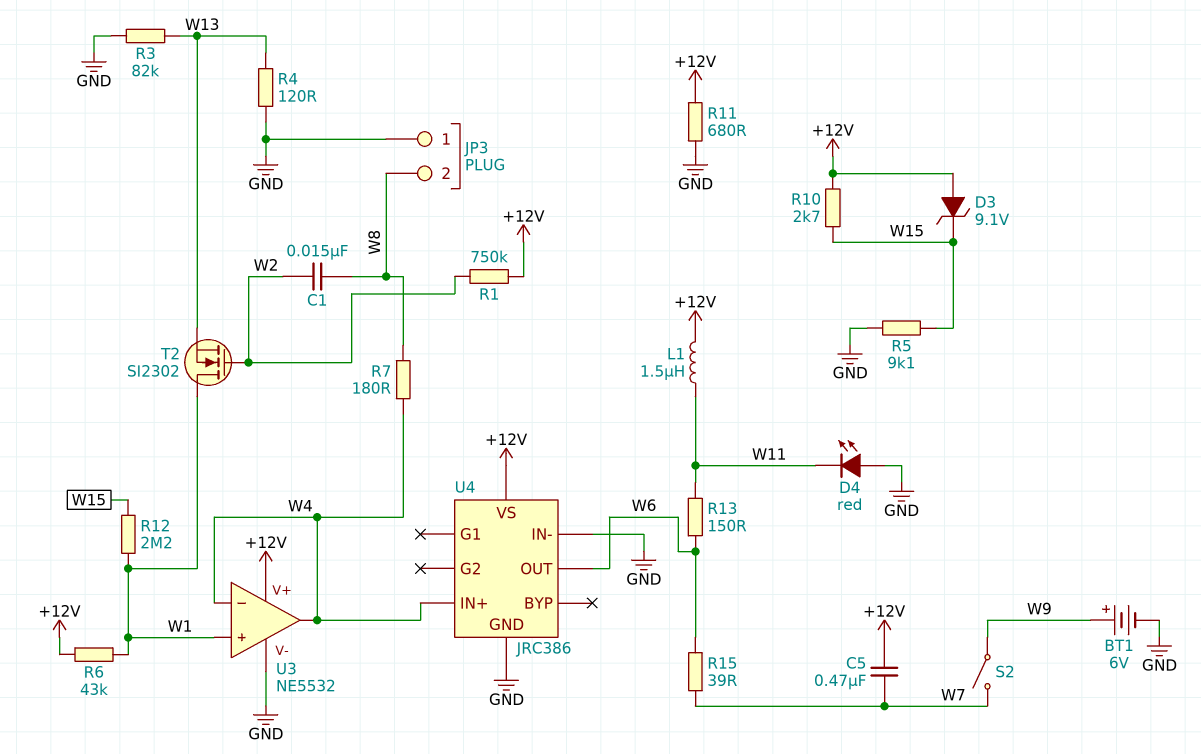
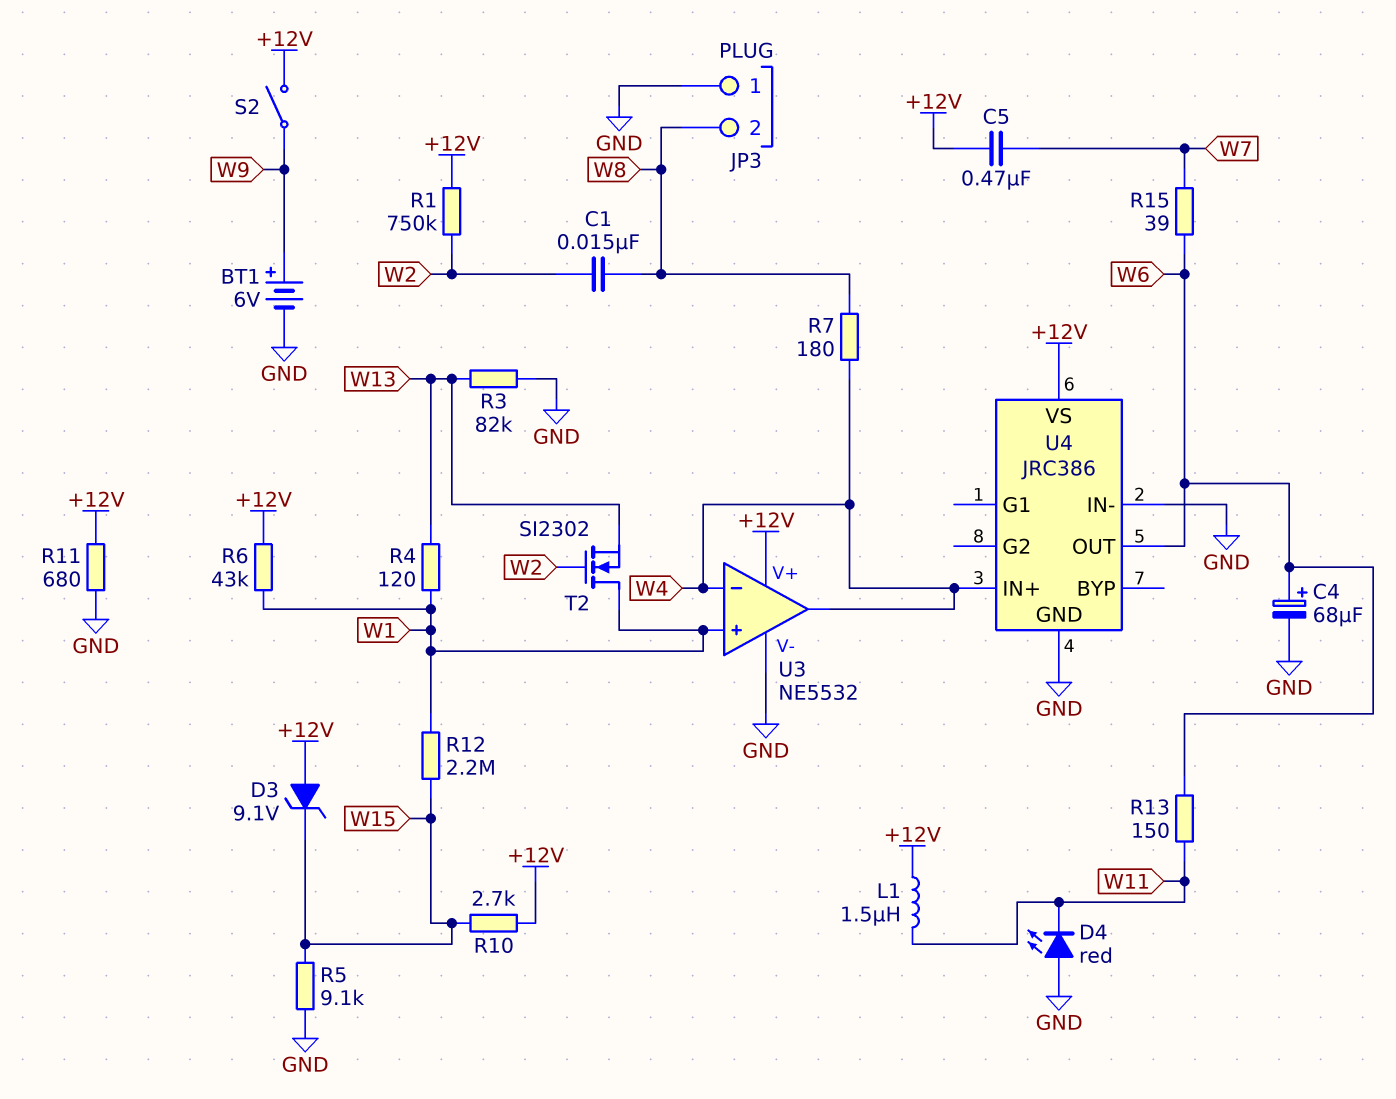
C4: none -> 68uF (plus W6, minus GND)
R4: 120 (GND, W13) -> 120 (W1, W13)
S2: switch (W7, W9) -> switch (+12V, W9)

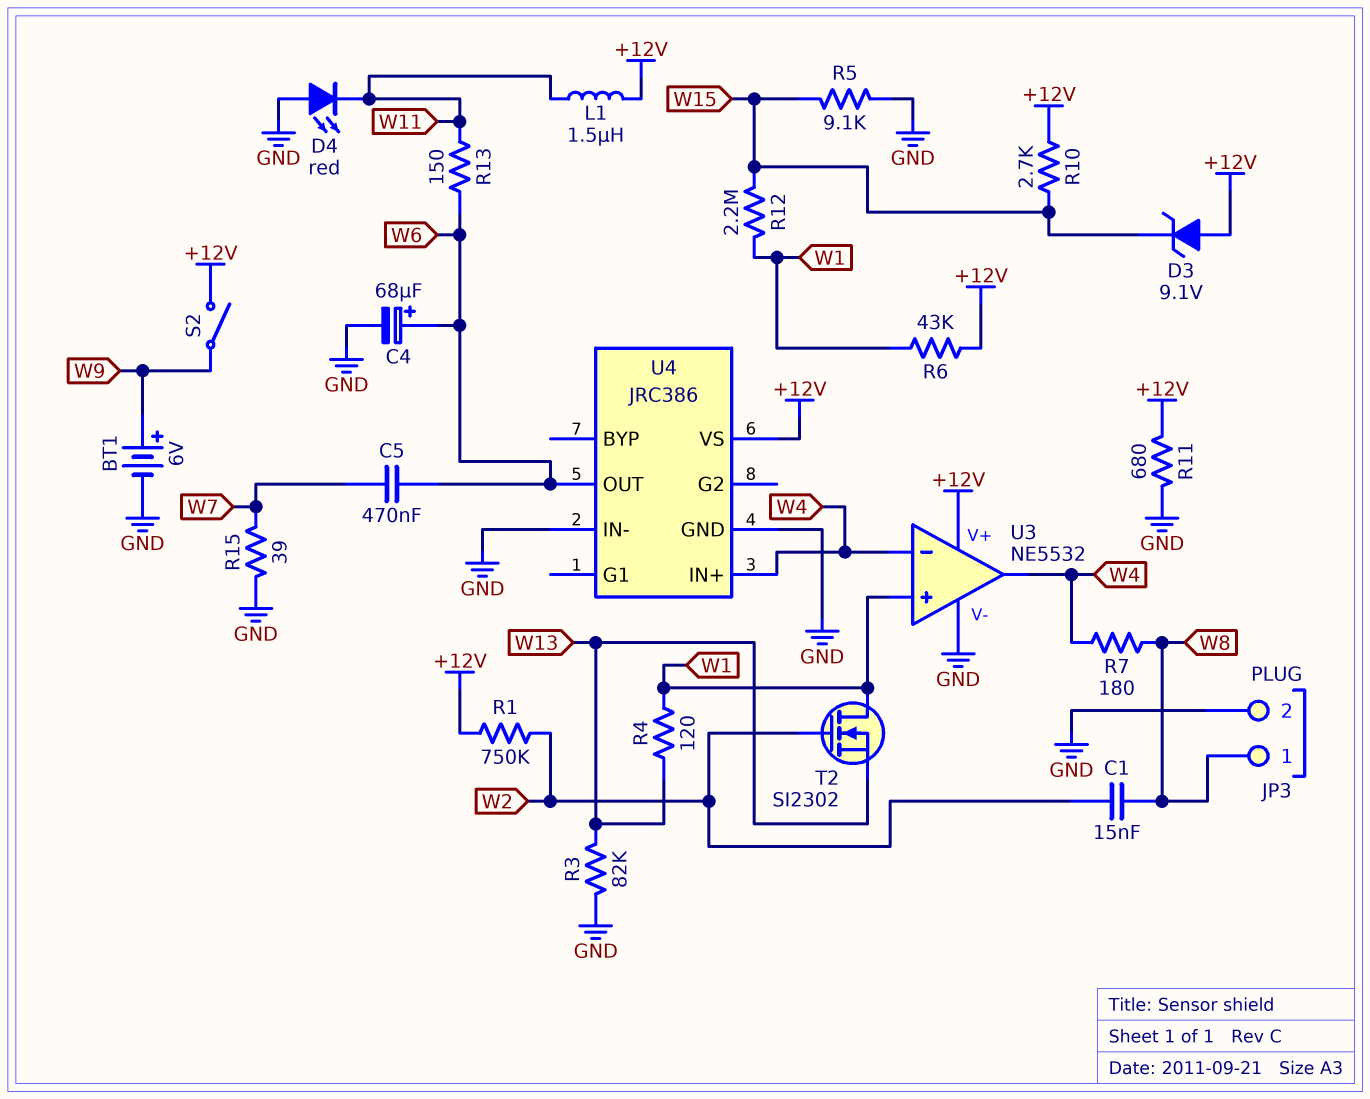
C5: 470nF (+12V, W7) -> 470nF (W6, W7)
JP3 pin 1: GND -> W8
JP3 pin 2: W8 -> GND
R15: 39 (W6, W7) -> 39 (GND, W7)

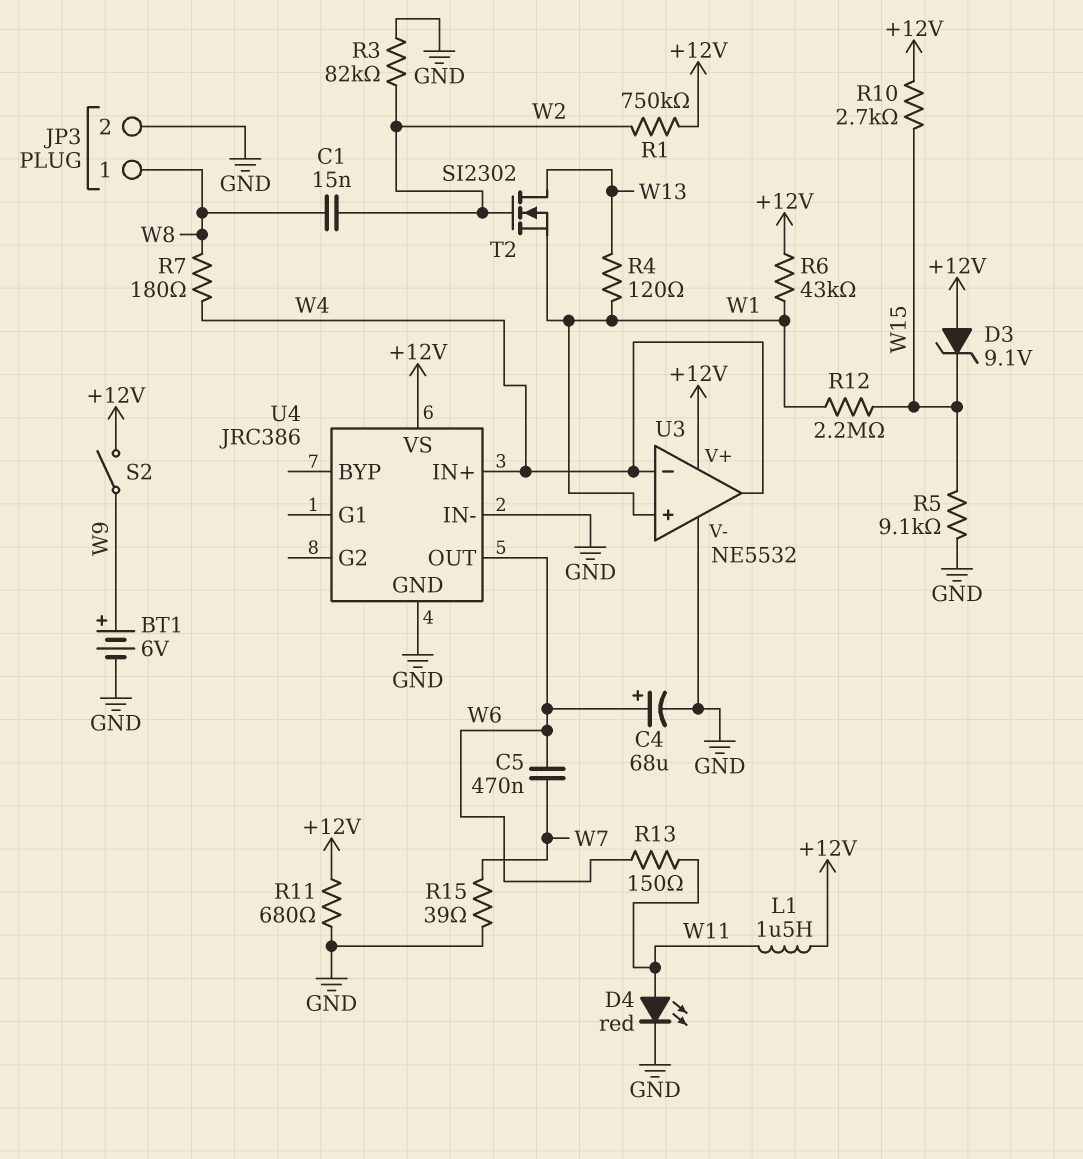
D4: LED red (A GND, K W11) -> LED red (A W11, K GND)
R3: 82k (GND, W13) -> 82k (GND, W2)
T2: NMOS SI2302 (G W2, D W1, S W13) -> NMOS SI2302 (G W2, D W13, S W1)

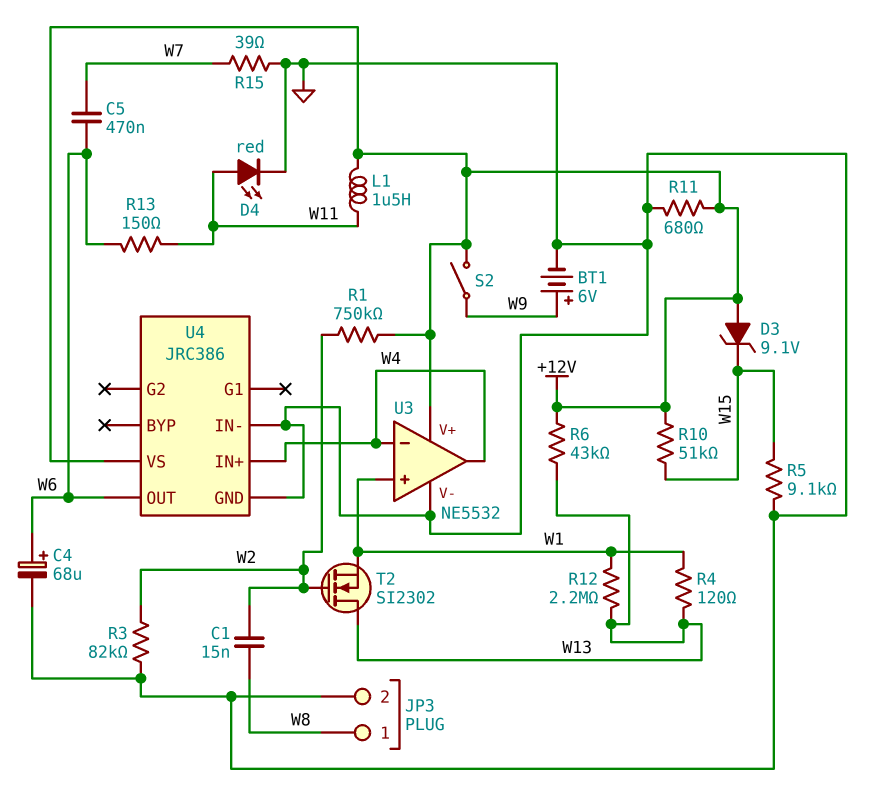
R6: 43k (+12V, W1) -> 43k (+12V, W13)
R7: 180 (W4, W8) -> none
R10: 2.7k (+12V, W15) -> 51k (+12V, W15)
R12: 2.2M (W1, W15) -> 2.2M (W1, W13)

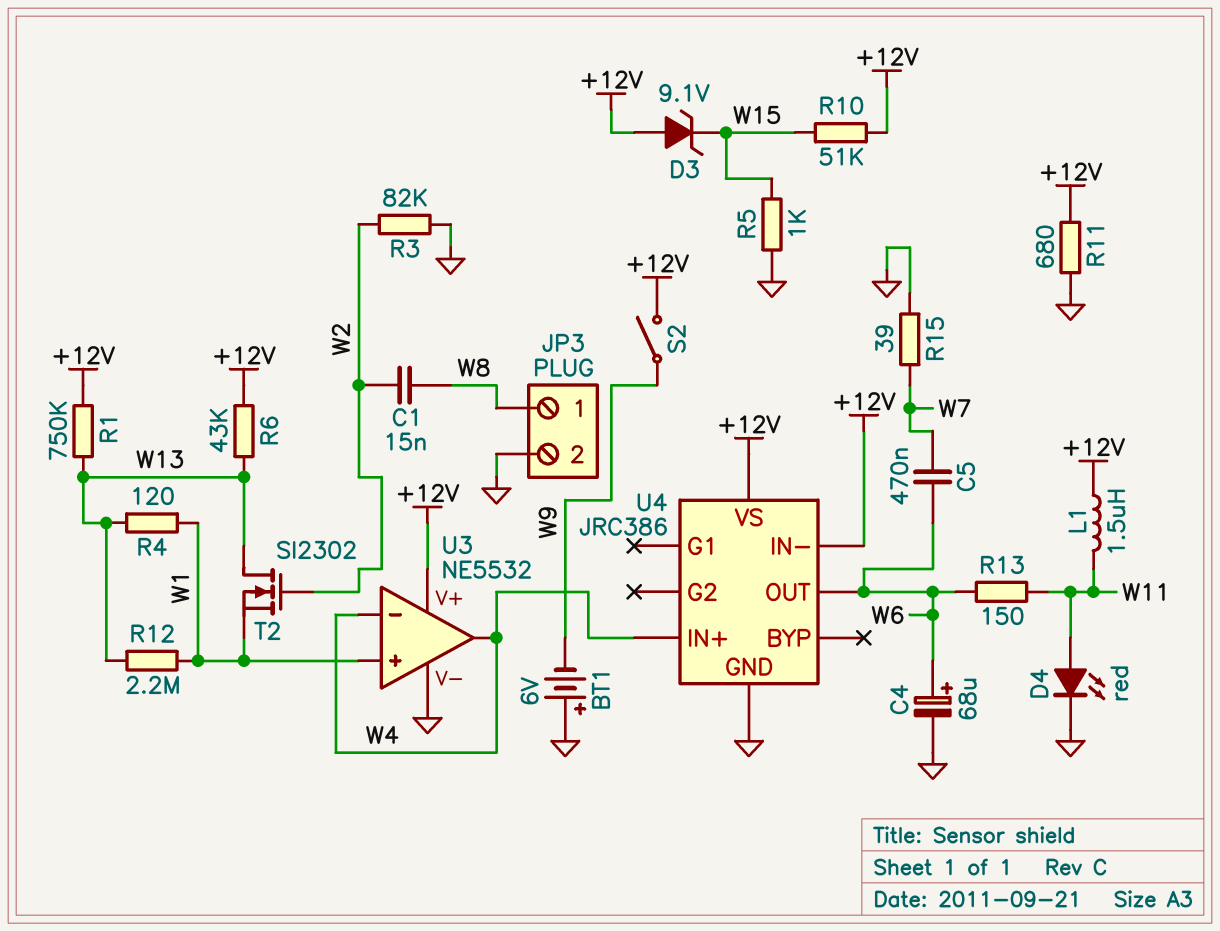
BT1: 6V (plus W9, minus GND) -> 6V (plus GND, minus W9)
R1: 750k (+12V, W2) -> 750k (+12V, W13)
R5: 9.1k (GND, W15) -> 1k (GND, W15)
U4 pin IN-: GND -> +12V

